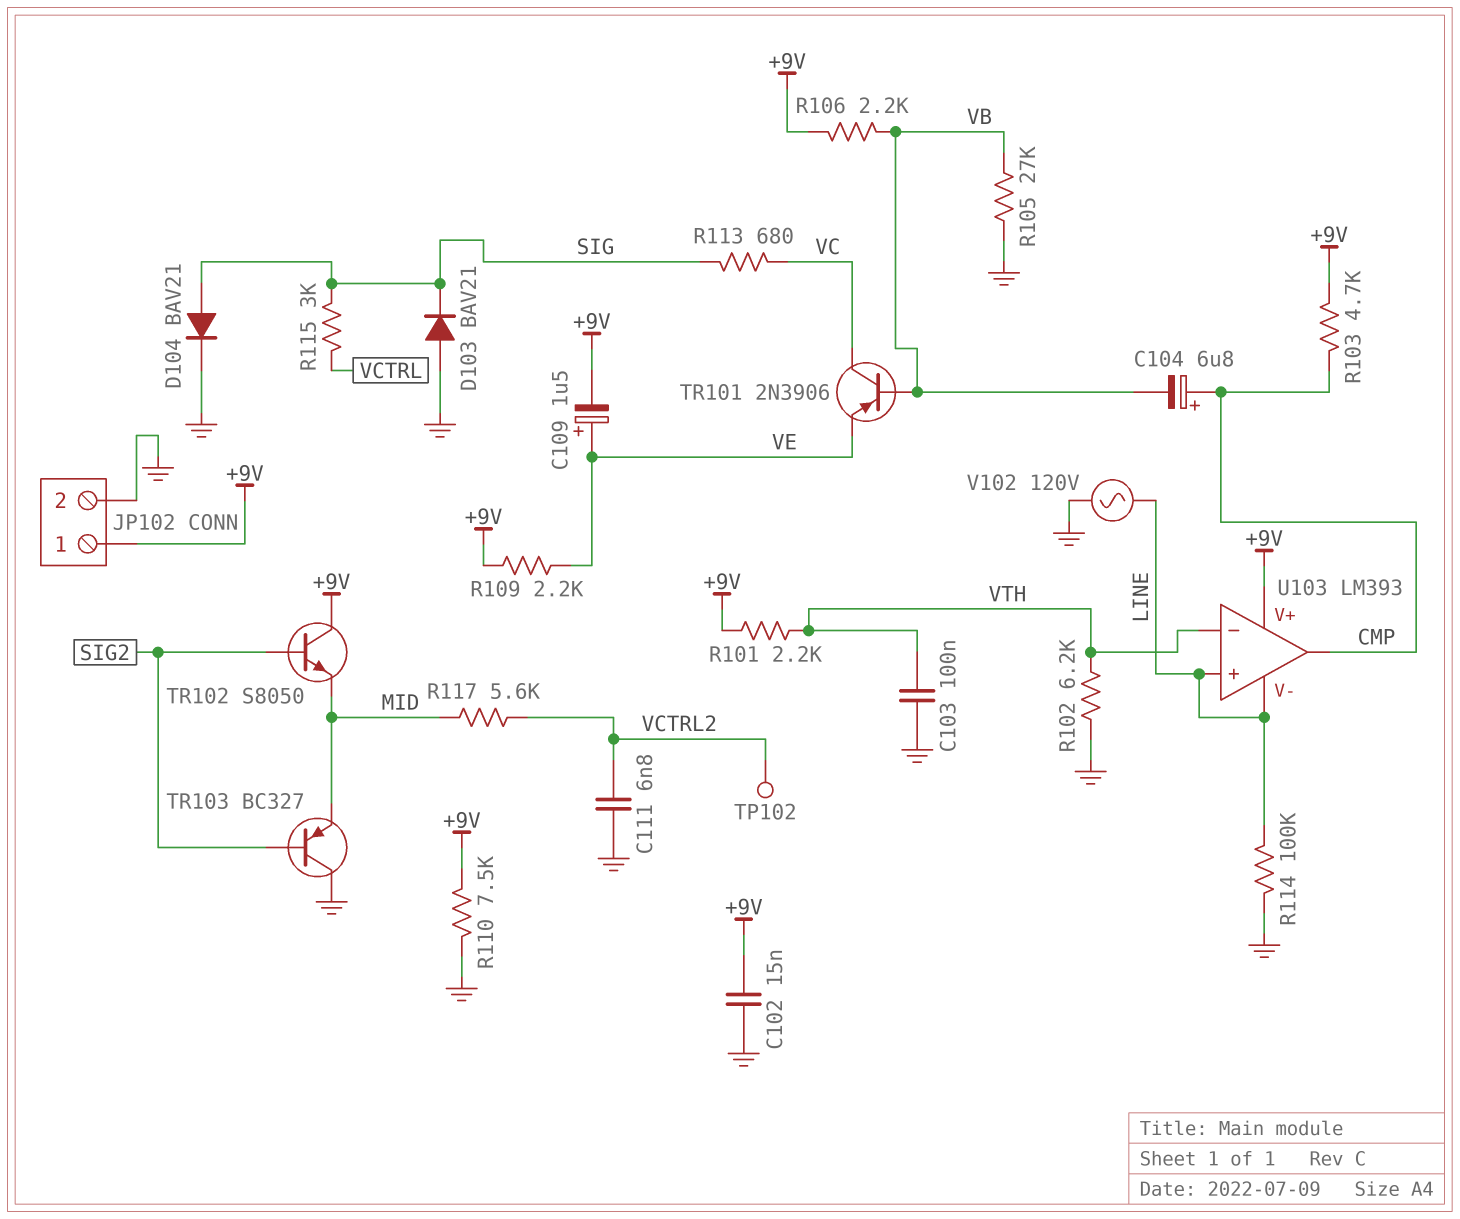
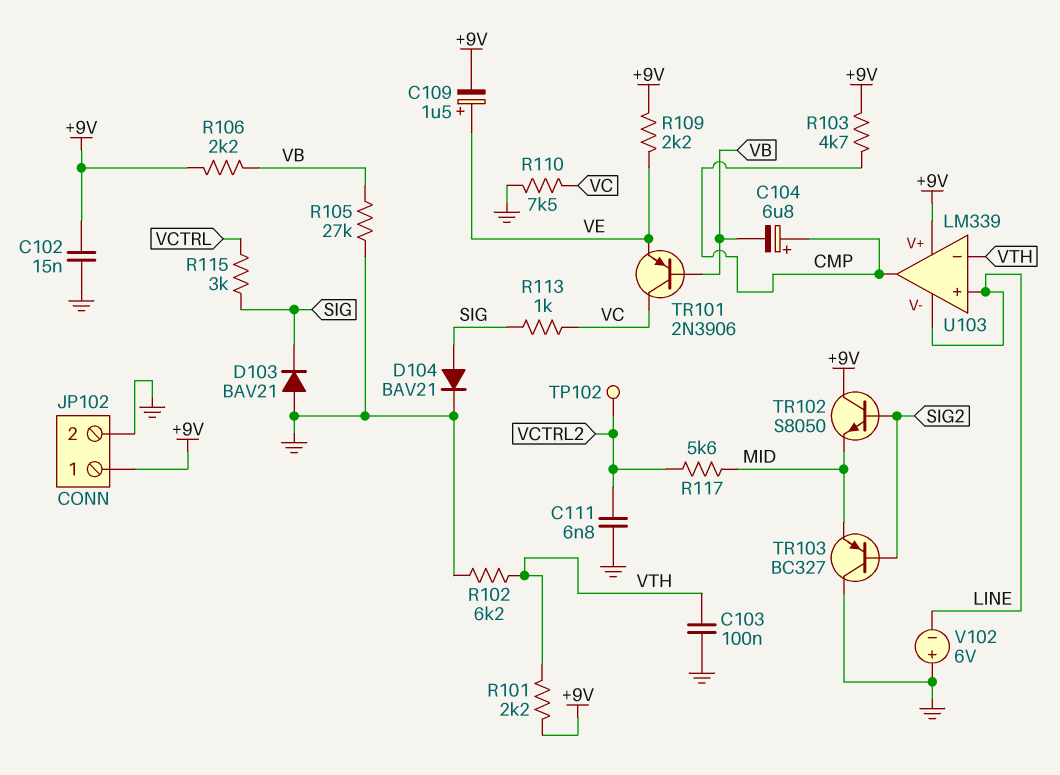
R110: 7.5k (+9V, GND) -> 7.5k (GND, VC)
R113: 680 (SIG, VC) -> 1k (SIG, VC)
R114: 100k (GND, LINE) -> none
U103: LM393 -> LM339
V102: AC 120V (GND, LINE) -> 6V (plus GND, minus LINE)

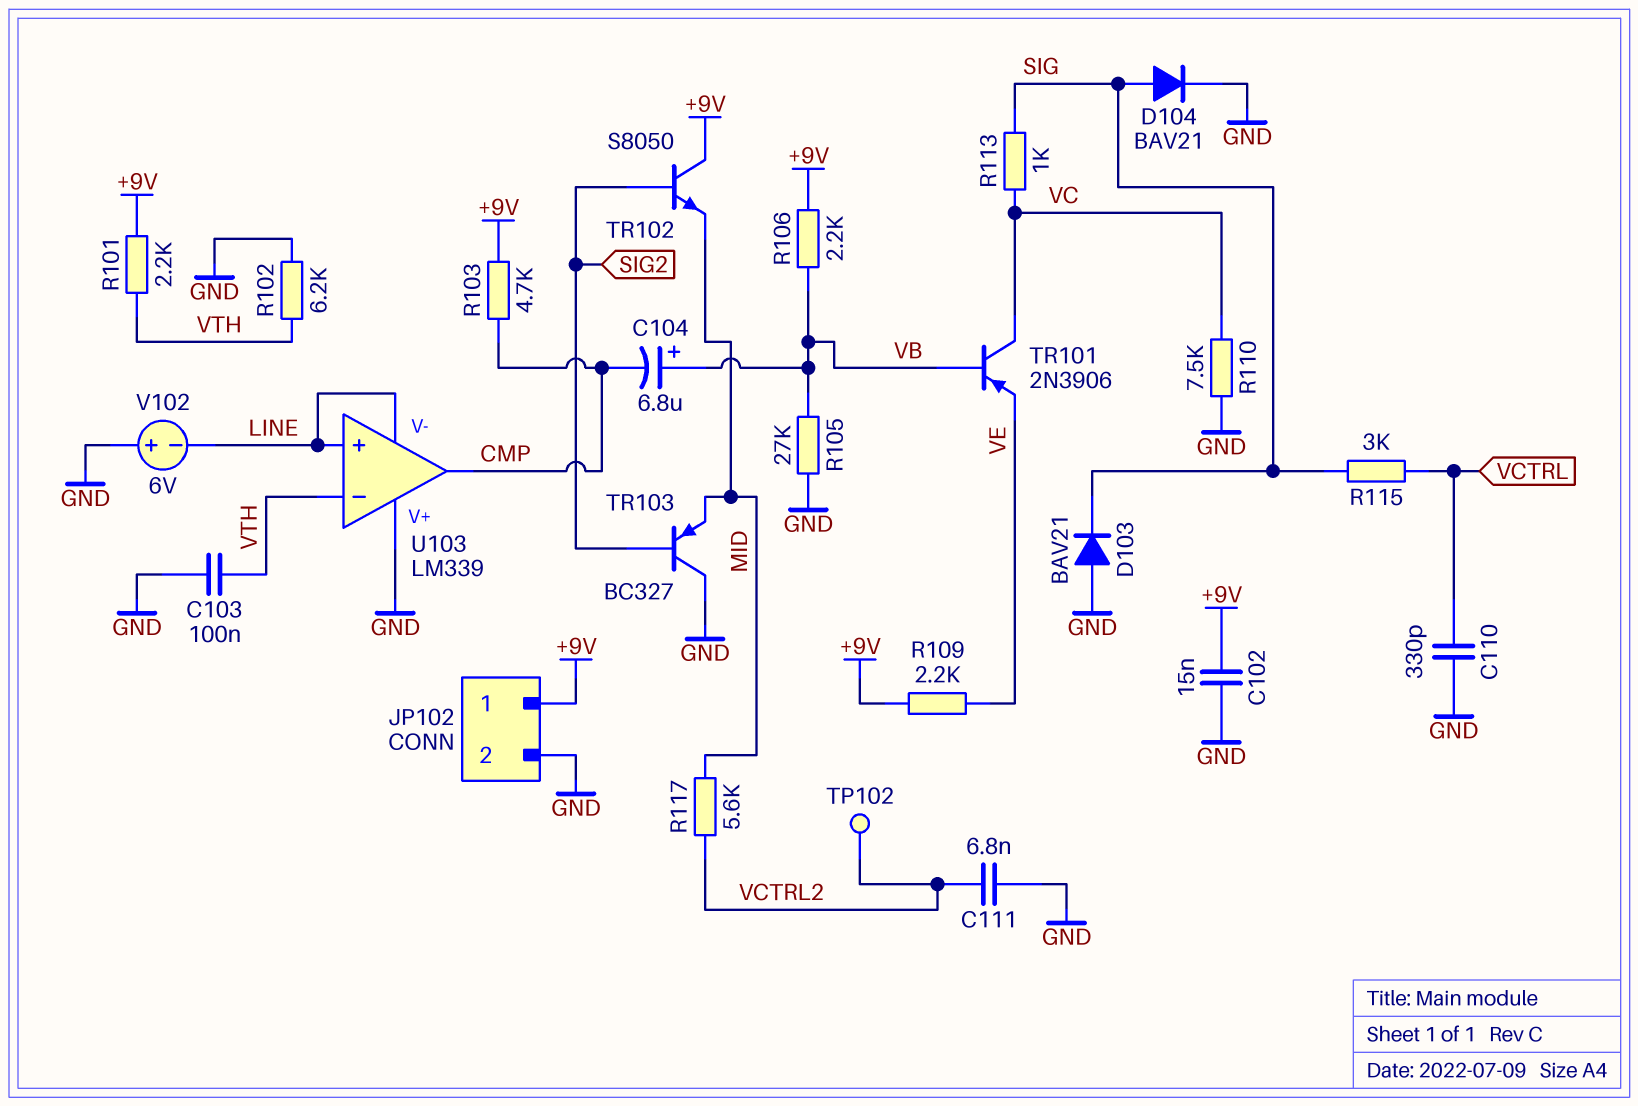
C104: 6.8uF (plus CMP, minus VB) -> 6.8uF (plus VB, minus CMP)
C109: 1.5uF (plus VE, minus +9V) -> none
C110: none -> 330pF (GND, VCTRL)
U103 pin V+: +9V -> GND

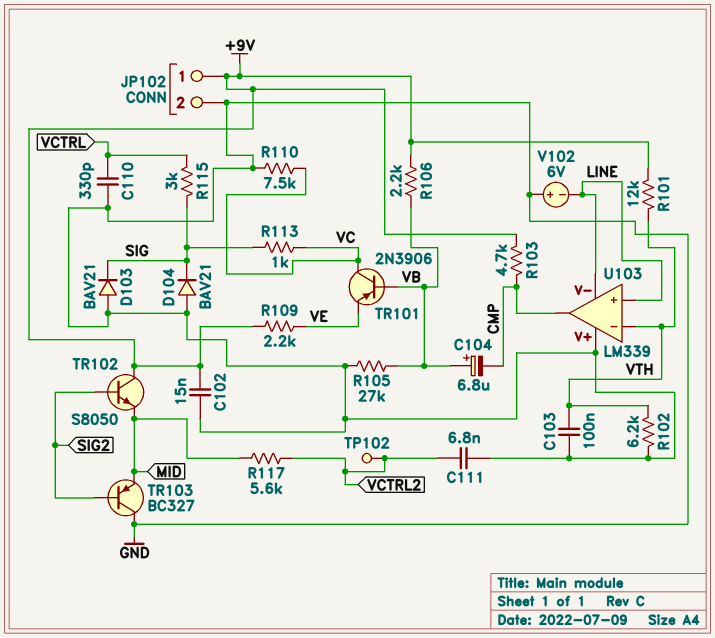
D104: diode BAV21 (A SIG, K GND) -> diode BAV21 (A GND, K SIG)
R101: 2.2k (+9V, VTH) -> 12k (+9V, VTH)

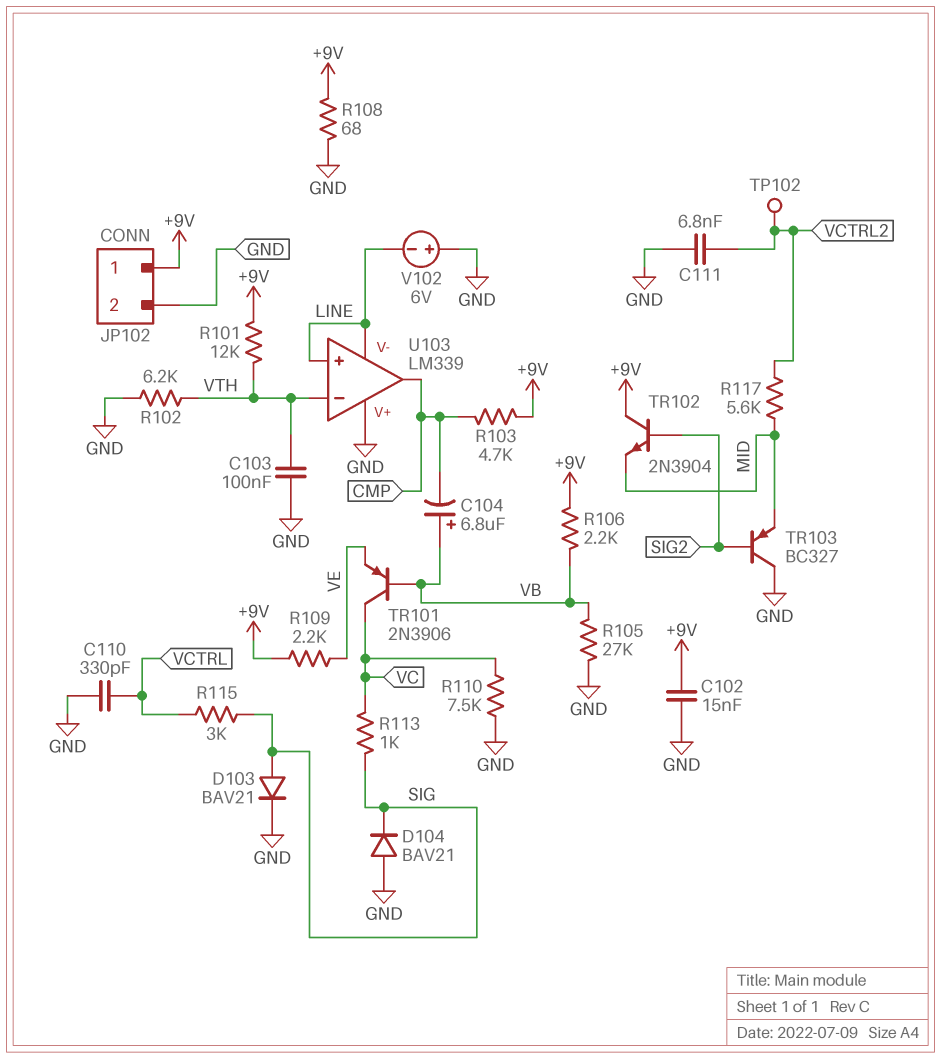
D103: diode BAV21 (A GND, K SIG) -> diode BAV21 (A SIG, K GND)
R108: none -> 68 (+9V, GND)
TR102: NPN S8050 (B SIG2, C +9V, E MID) -> NPN 2N3904 (B SIG2, C +9V, E MID)

